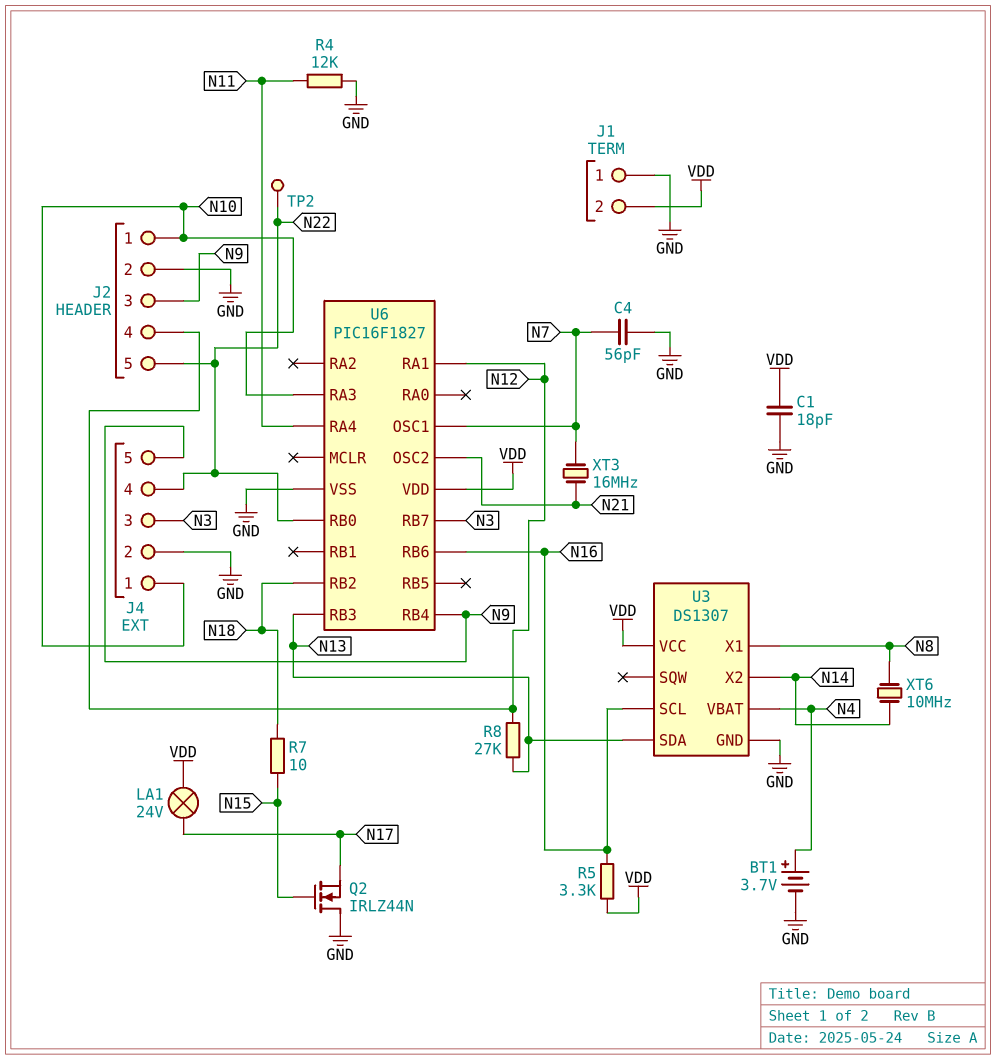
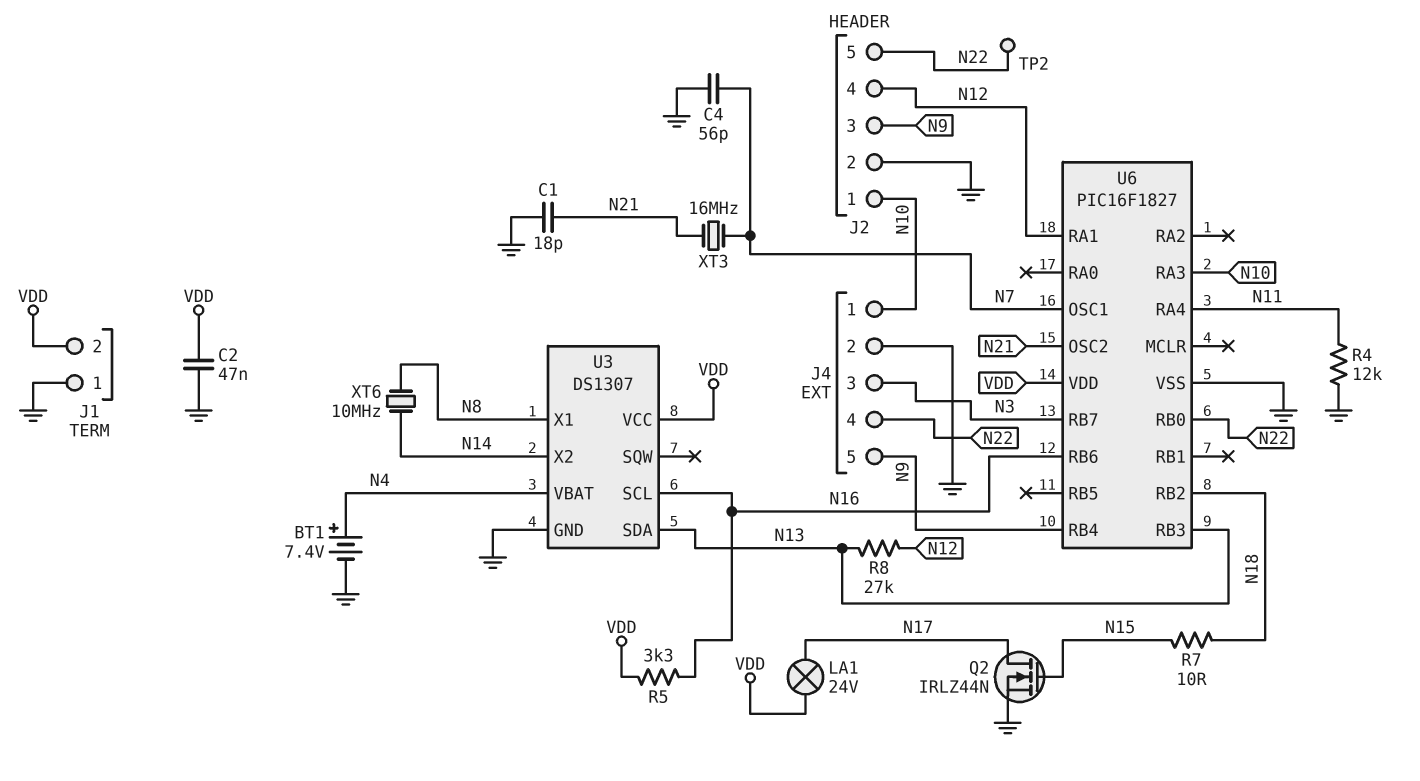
BT1: 3.7V (plus N4, minus GND) -> 7.4V (plus N4, minus GND)
C1: 18pF (GND, VDD) -> 18pF (GND, N21)
C2: none -> 47nF (GND, VDD)
Q2: NMOS IRLZ44N (G N15, D GND, S N17) -> NMOS IRLZ44N (G N15, D N17, S GND)

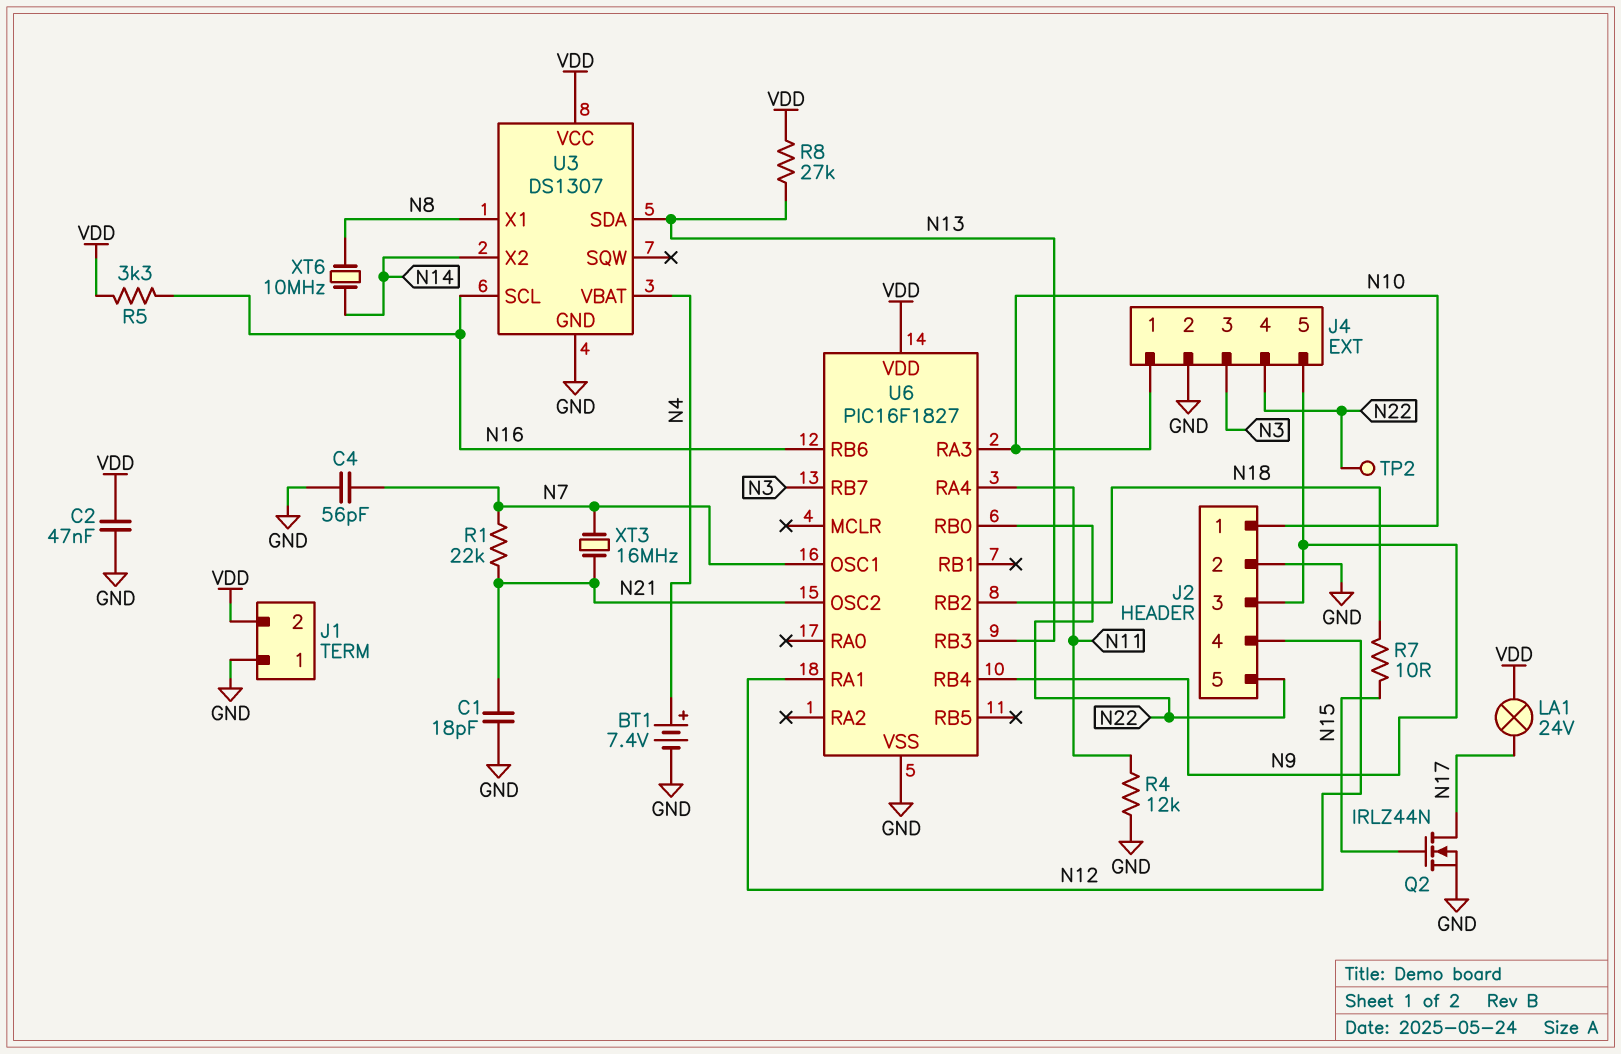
R1: none -> 22k (N7, N21)
R8: 27k (N12, N13) -> 27k (N13, VDD)

